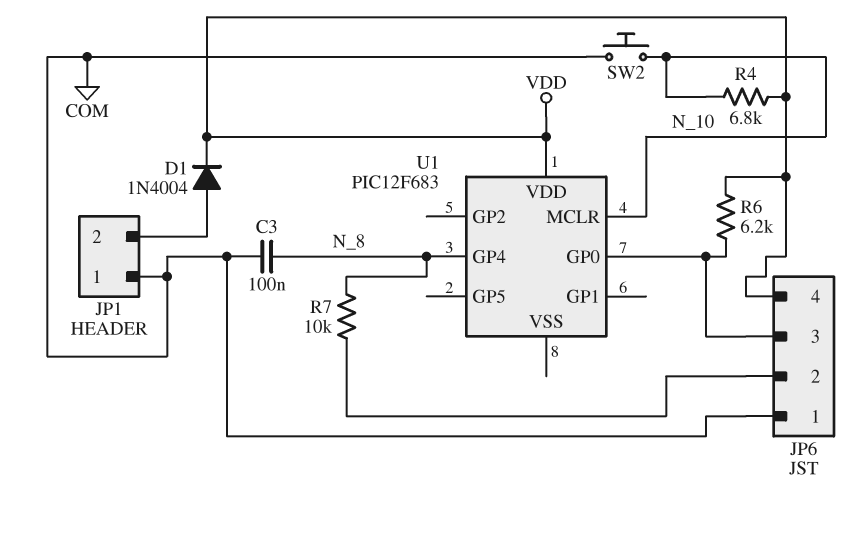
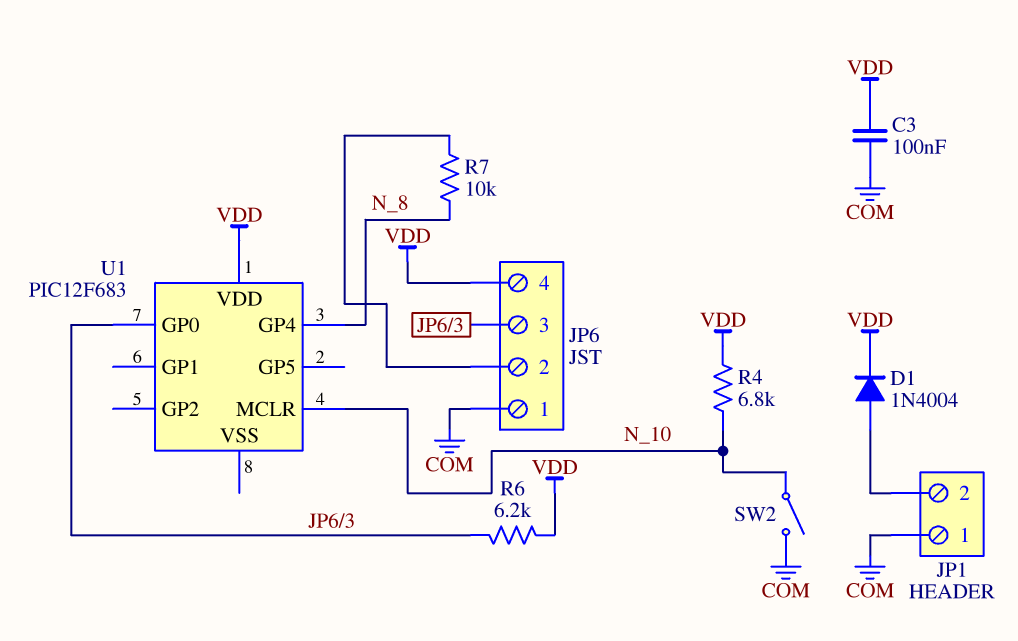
C3: 100nF (COM, N_8) -> 100nF (COM, VDD)
SW2: button (COM, N_10) -> switch (COM, N_10)

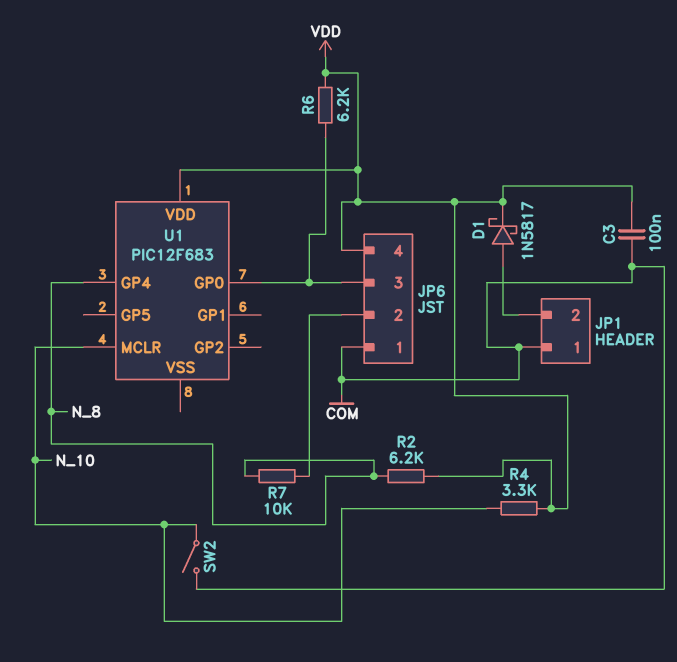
D1: diode 1N4004 (A JP1/2, K VDD) -> schottky 1N5817 (A JP1/2, K VDD)
R2: none -> 6.2k (N_8, VDD)
R4: 6.8k (N_10, VDD) -> 3.3k (N_10, VDD)

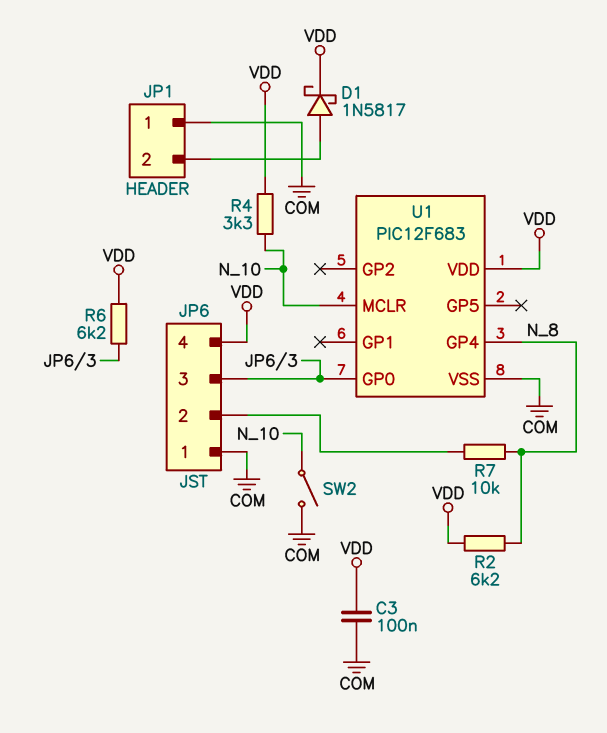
U1 pin VSS: none -> COM

